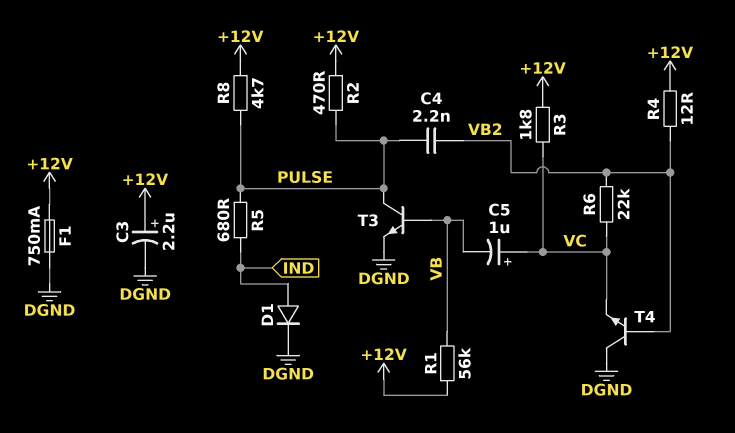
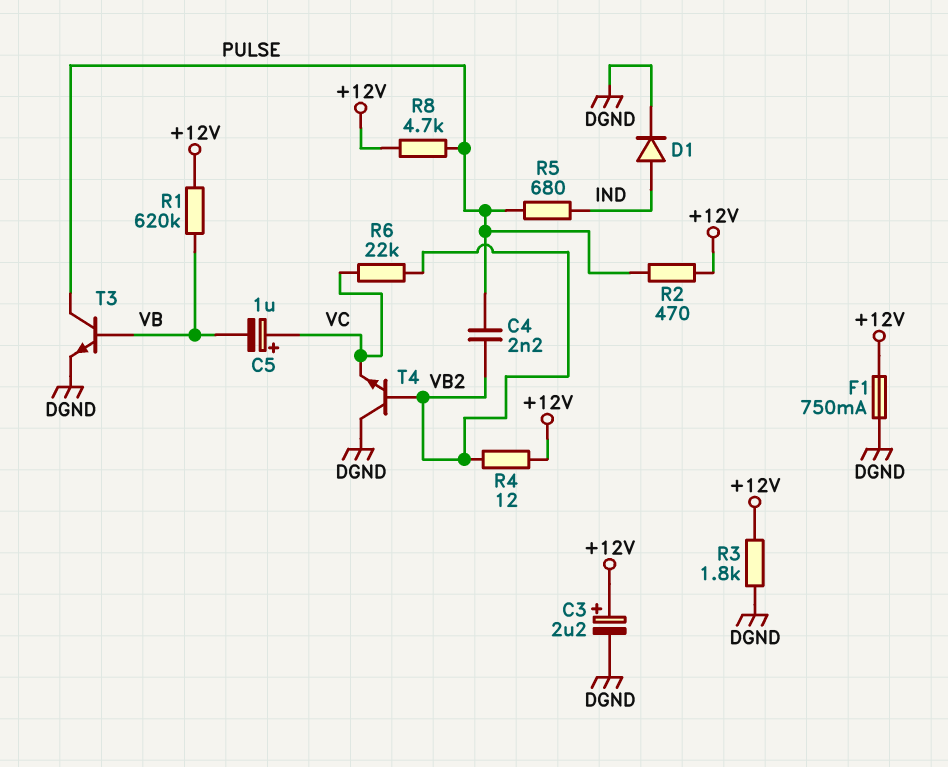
R1: 56k (+12V, VB) -> 620k (+12V, VB)
R3: 1.8k (+12V, VC) -> 1.8k (+12V, DGND)

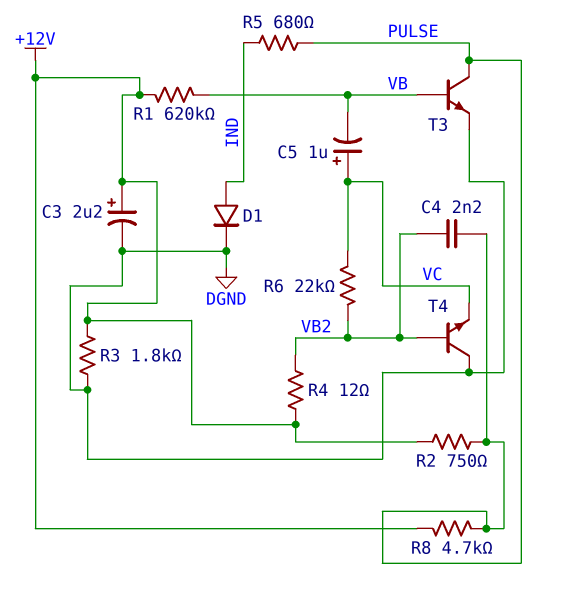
F1: 750mA (+12V, DGND) -> none
R2: 470 (+12V, PULSE) -> 750 (+12V, PULSE)

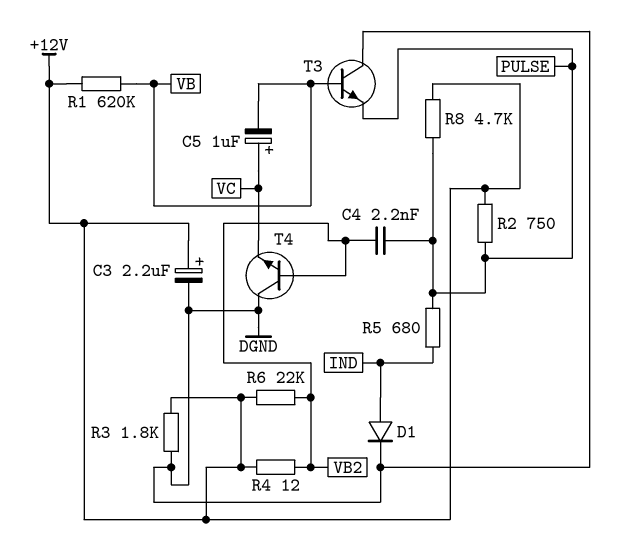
R6: 22k (VB2, VC) -> 22k (+12V, VB2)
T3: NPN (B VB, C PULSE, E DGND) -> NPN (B VB, C DGND, E PULSE)

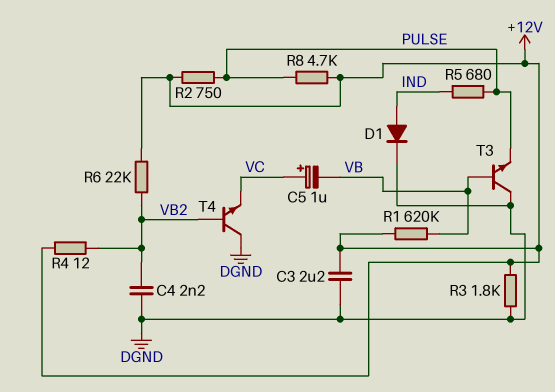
C3: 2.2uF (plus +12V, minus DGND) -> 2.2uF (+12V, DGND)
C4: 2.2nF (PULSE, VB2) -> 2.2nF (DGND, VB2)

